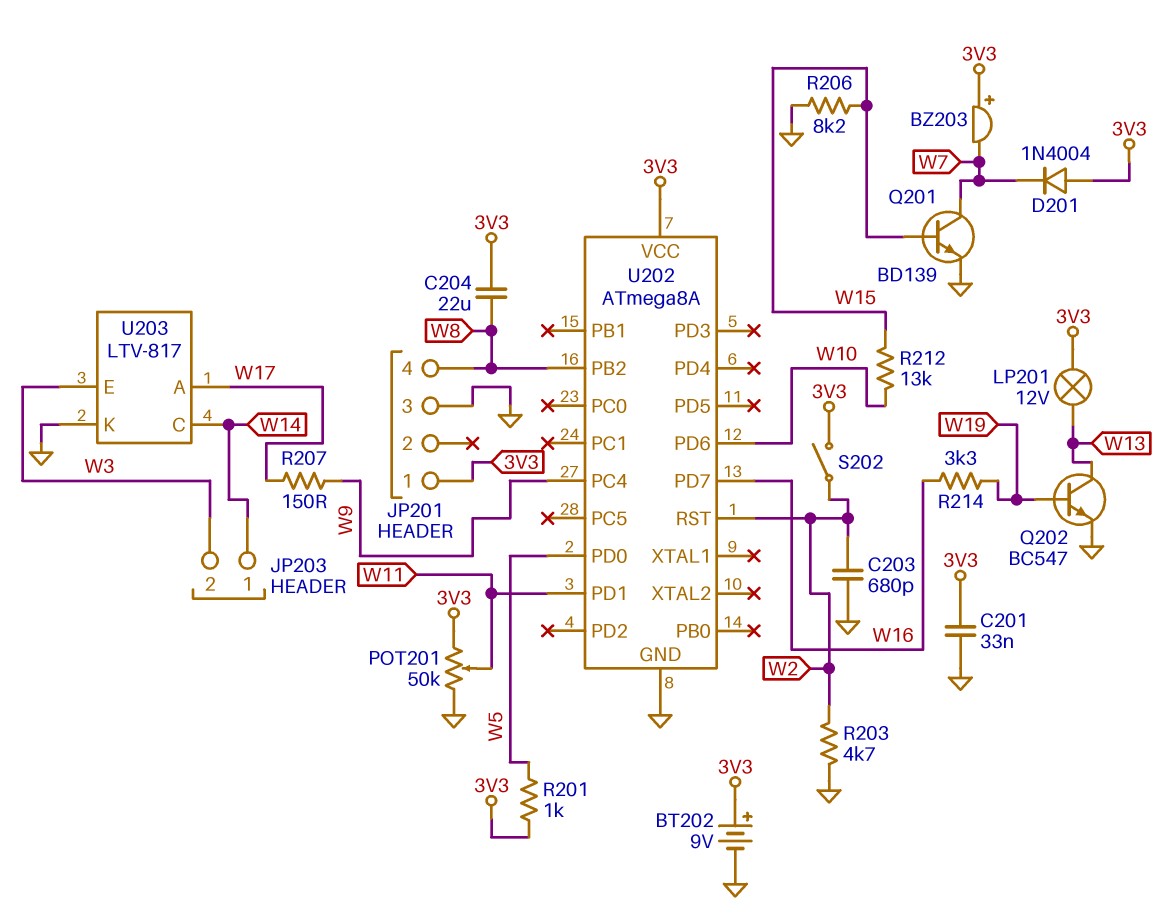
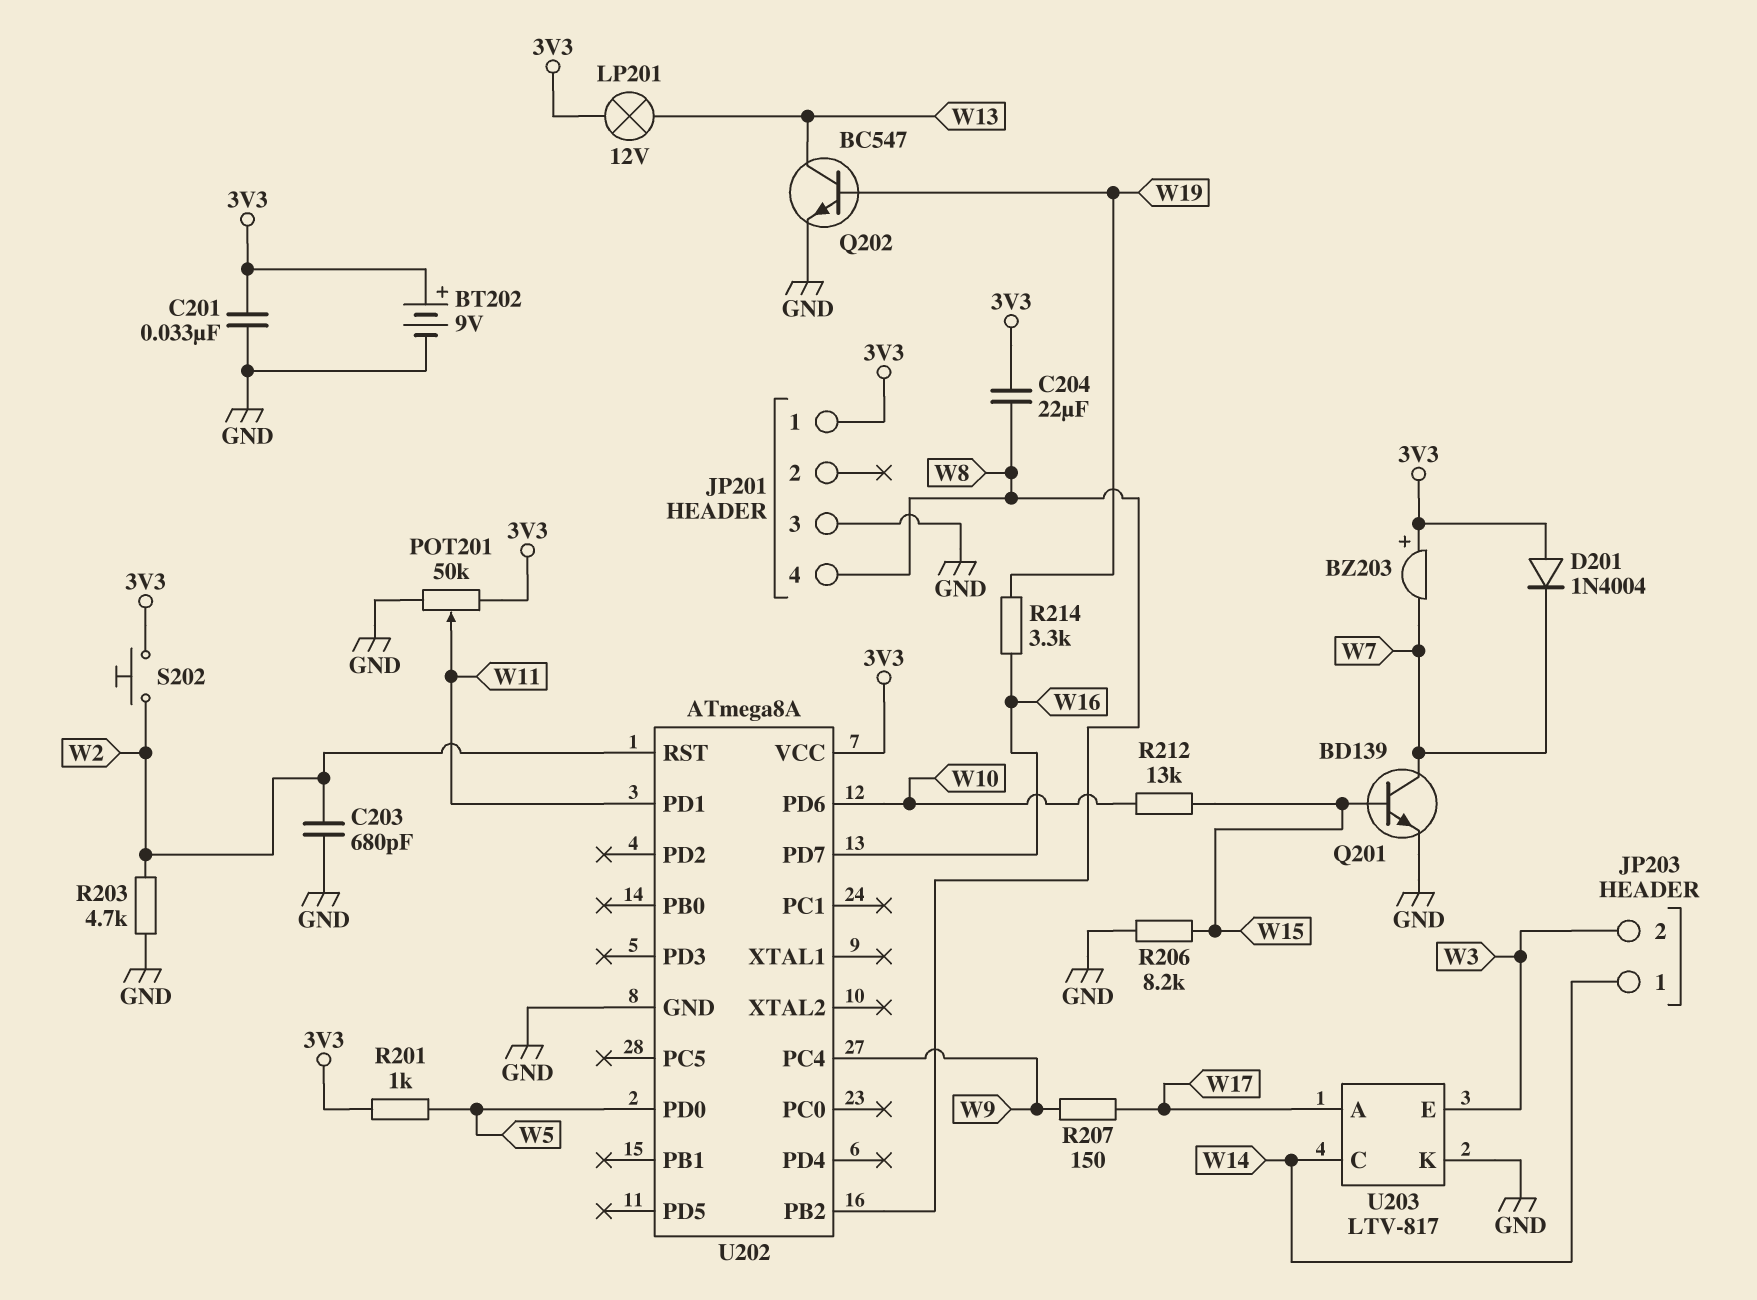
S202: switch (3V3, W2) -> button (3V3, W2)

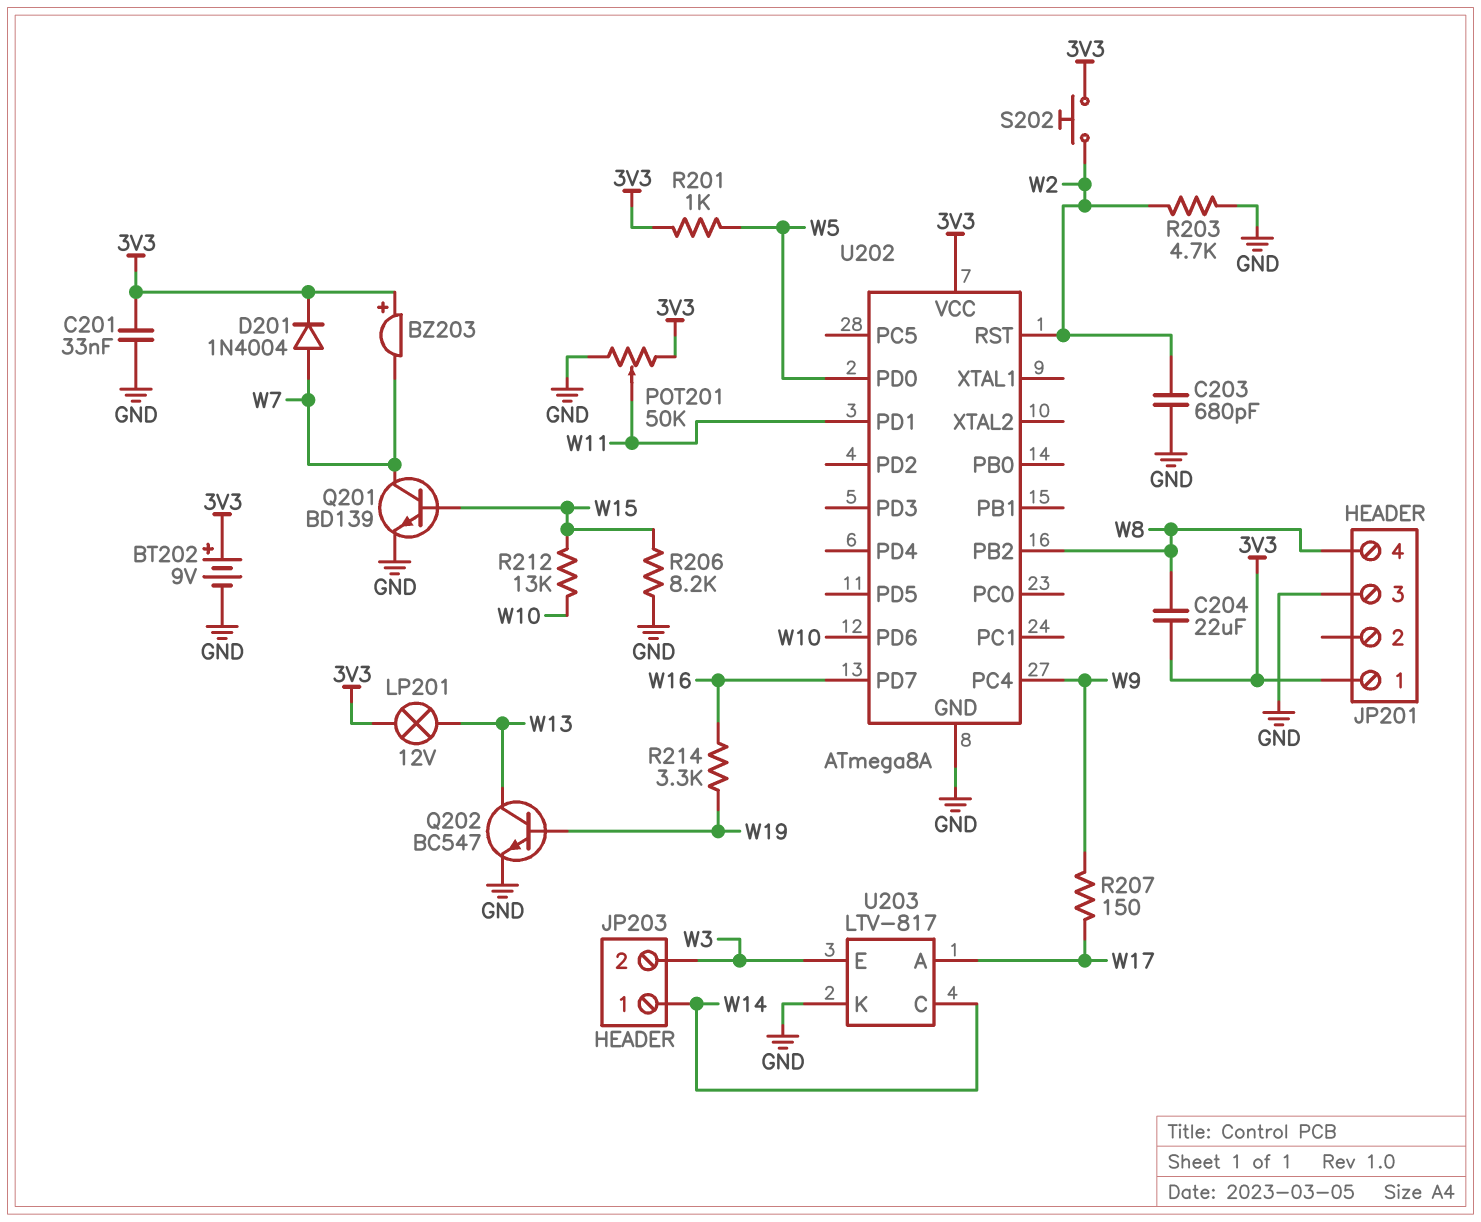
D201: diode 1N4004 (A 3V3, K W7) -> diode 1N4004 (A W7, K 3V3)

